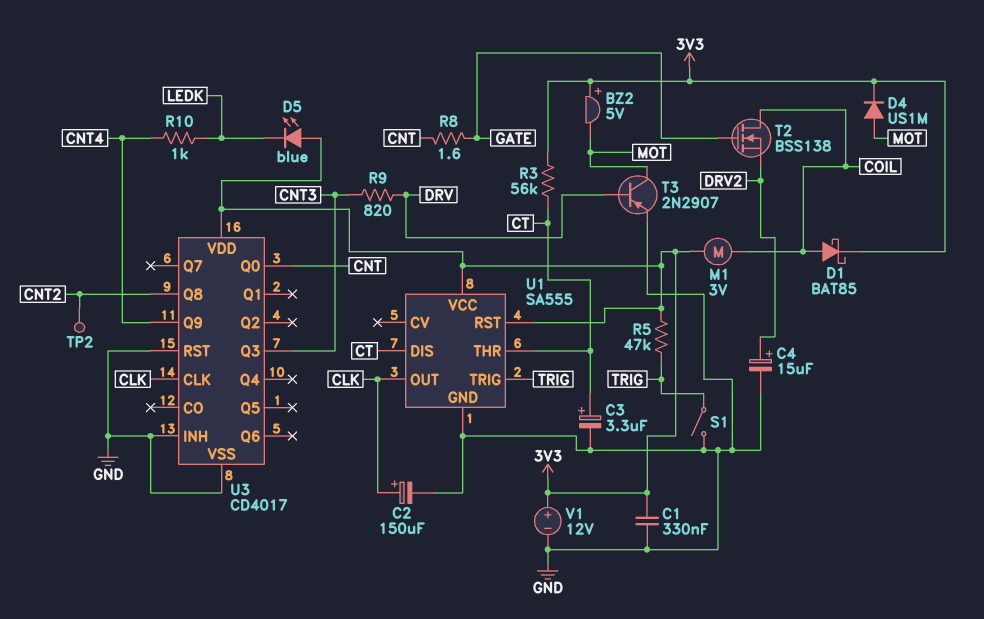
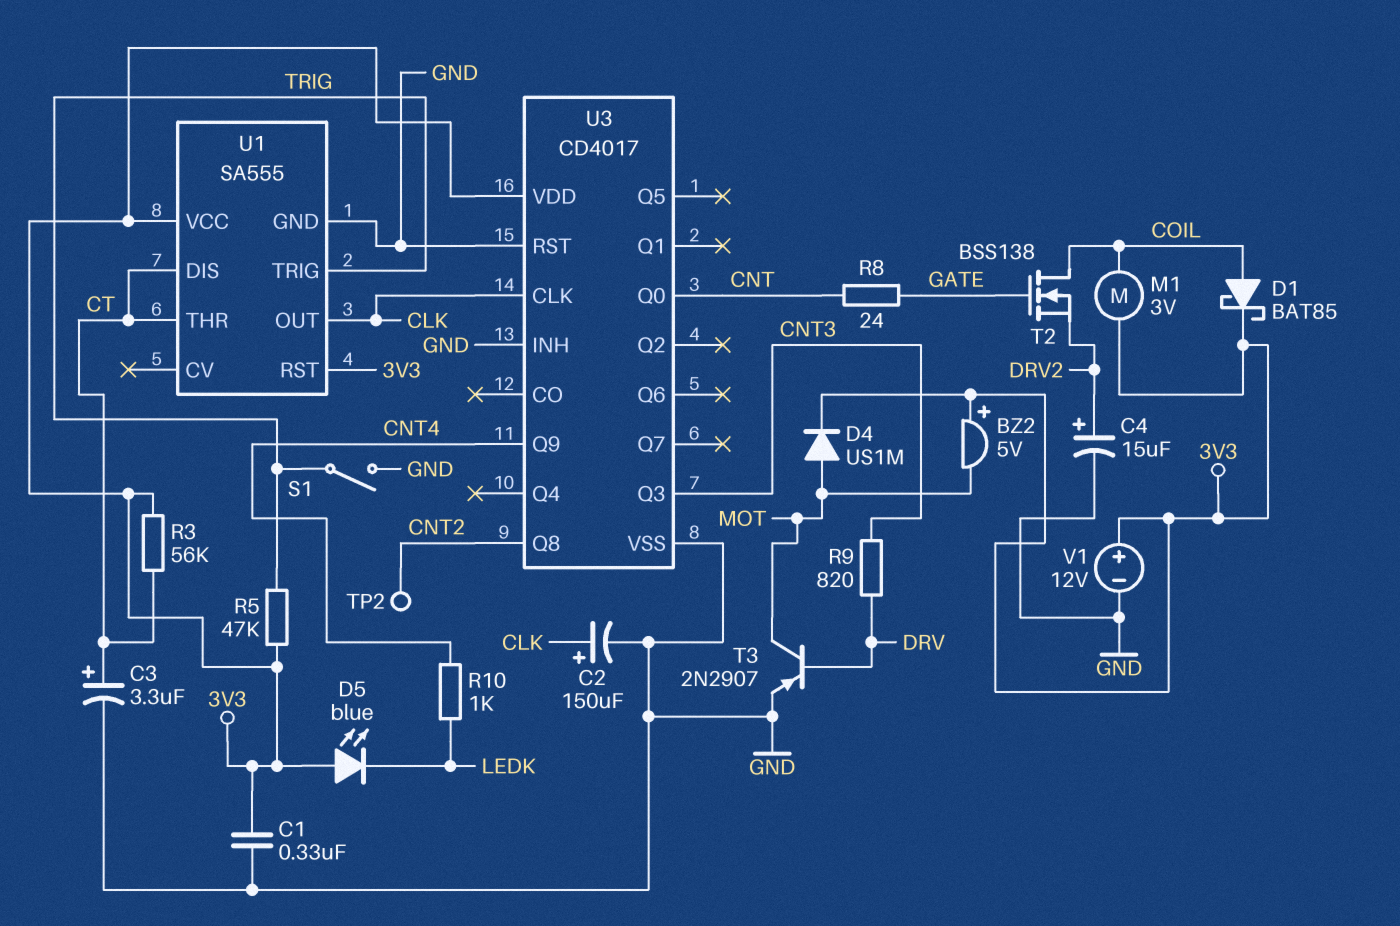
R8: 1.6 (CNT, GATE) -> 24 (CNT, GATE)

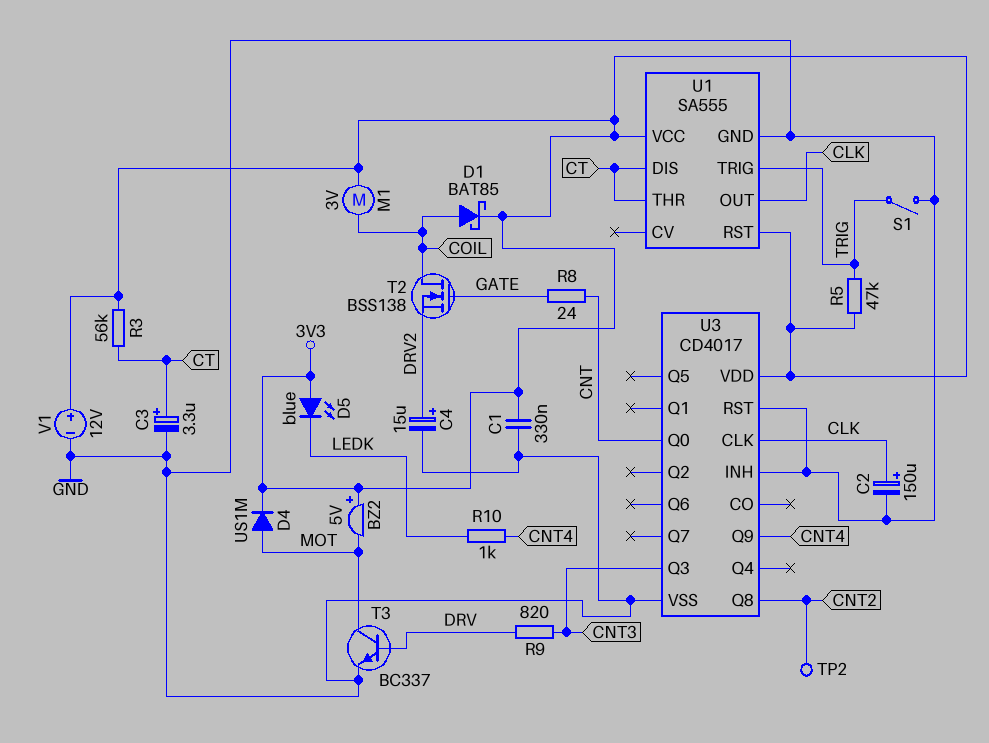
T3: PNP 2N2907 (B DRV, C MOT, E GND) -> NPN BC337 (B DRV, C MOT, E GND)

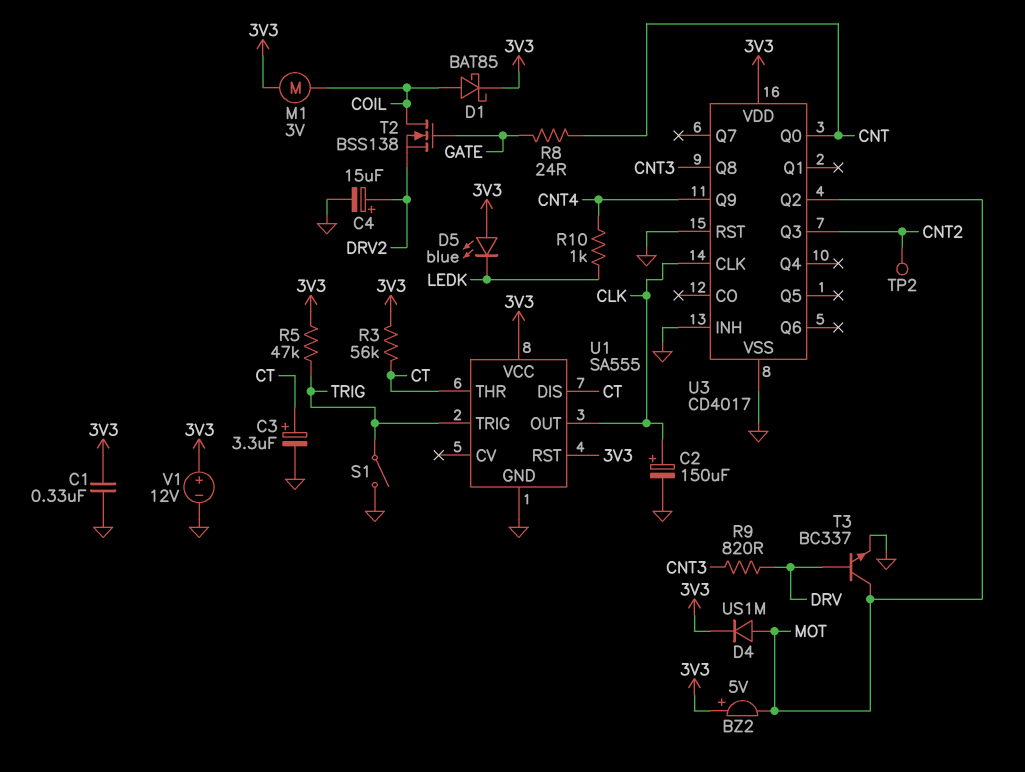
U3 pin Q2: none -> MOT
U3 pin Q3: CNT3 -> CNT2
U3 pin Q8: CNT2 -> CNT3

